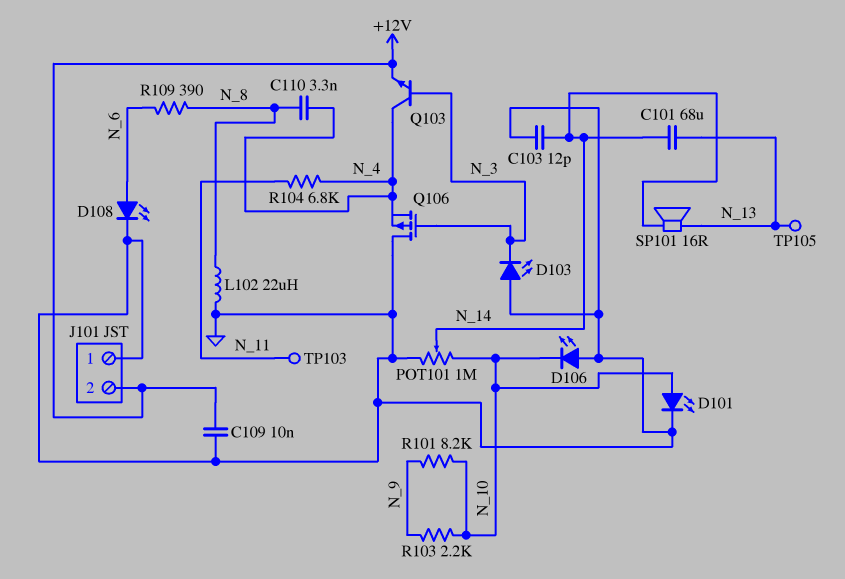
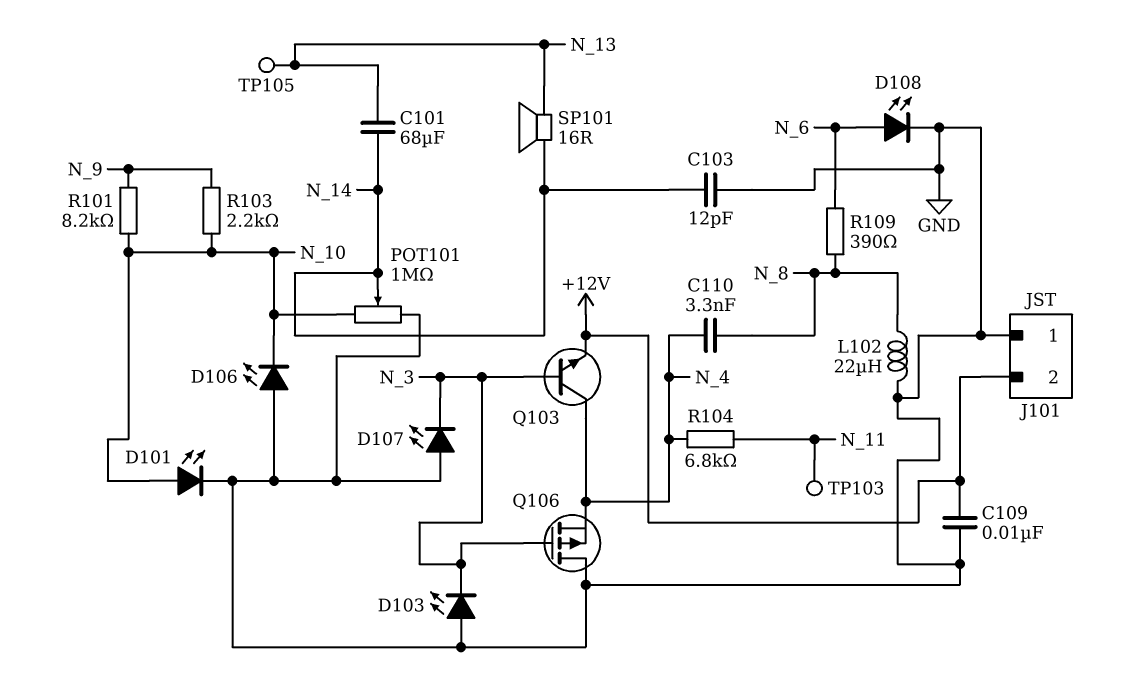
D107: none -> LED (A GND, K N_3)

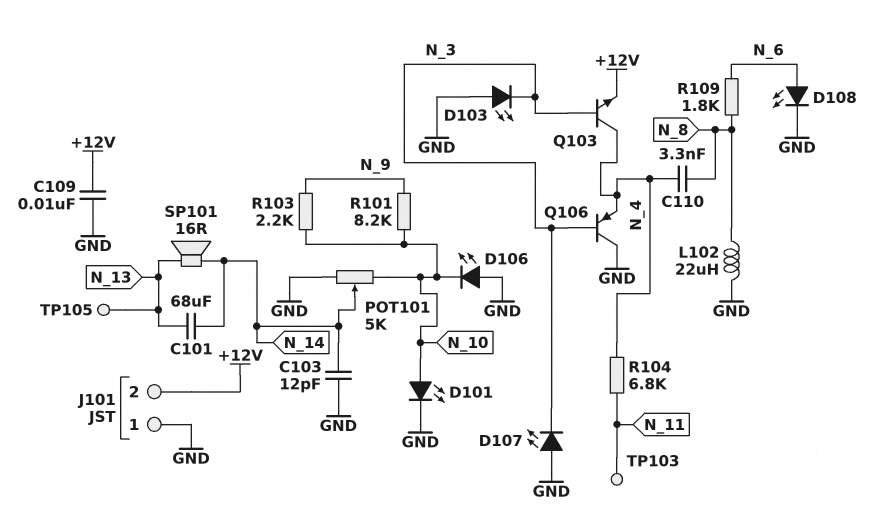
POT101: 1M (GND, N_10, wiper N_14) -> 5k (GND, N_10, wiper N_14)
Q106: PMOS (G N_3, D GND, S N_4) -> PNP (B N_3, C GND, E N_4)
R109: 390 (N_6, N_8) -> 1.8k (N_6, N_8)

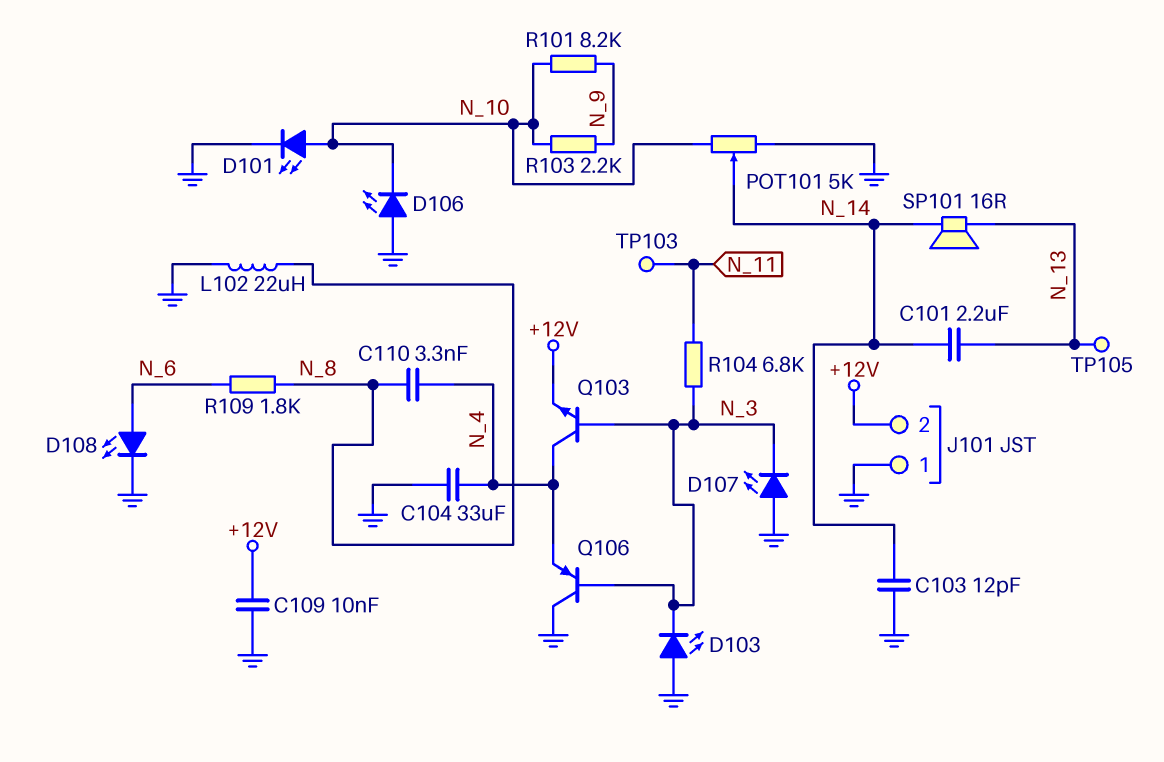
C101: 68uF (N_13, N_14) -> 2.2uF (N_13, N_14)
C104: none -> 33uF (GND, N_4)
R104: 6.8k (N_4, N_11) -> 6.8k (N_3, N_11)

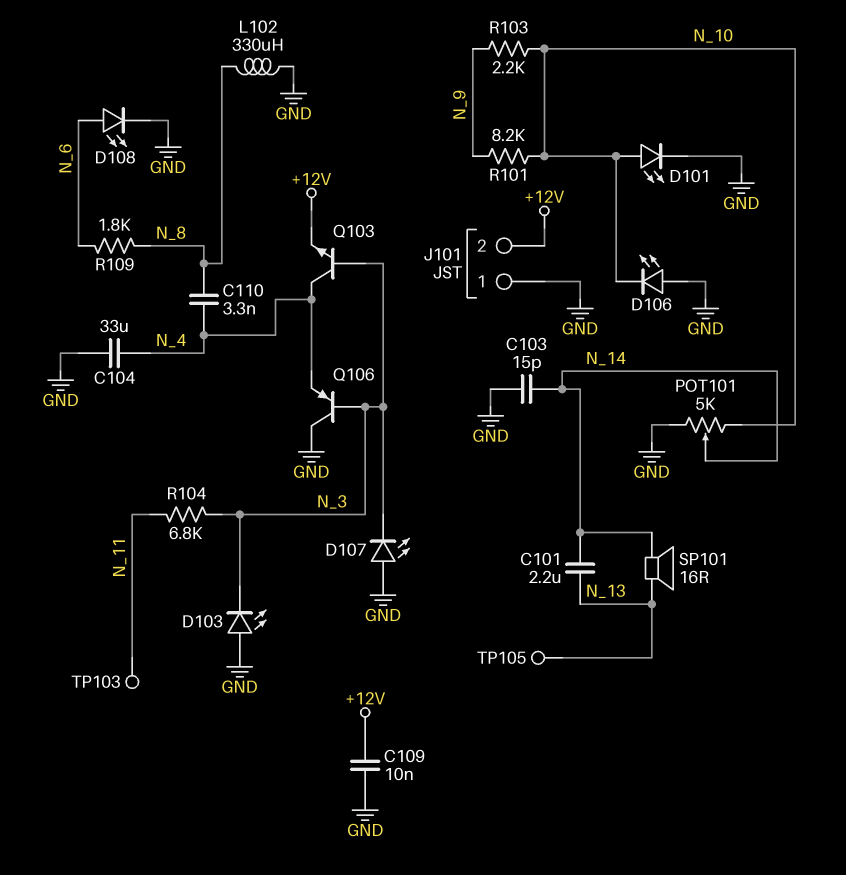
C103: 12pF (GND, N_14) -> 15pF (GND, N_14)
L102: 22uH (GND, N_8) -> 330uH (GND, N_8)

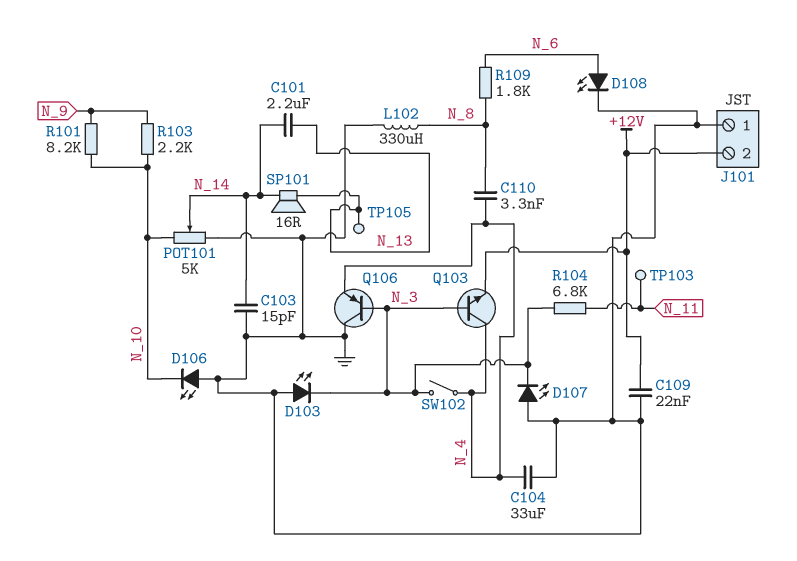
C109: 10nF (+12V, GND) -> 22nF (+12V, GND)
D101: LED (A N_10, K GND) -> none
SW102: none -> switch (N_3, N_4)

